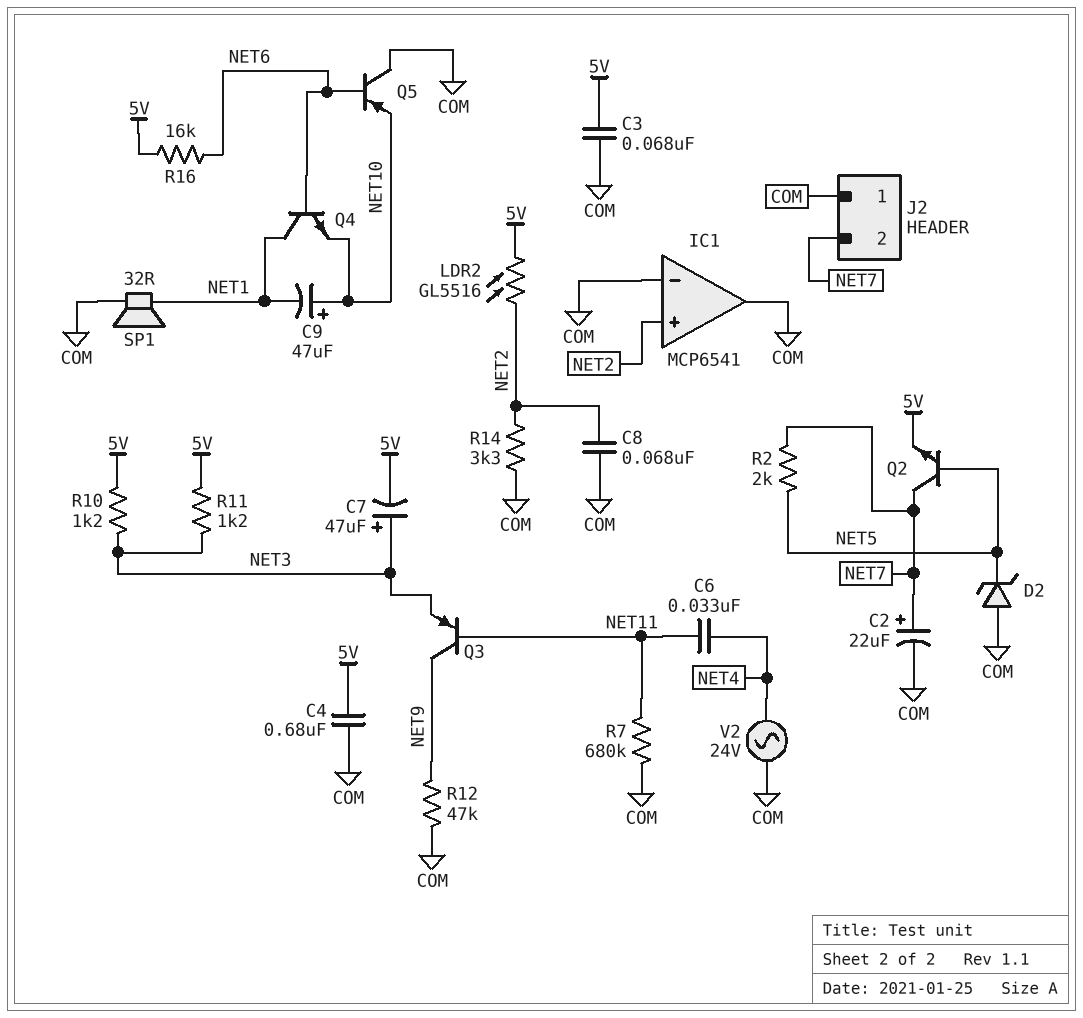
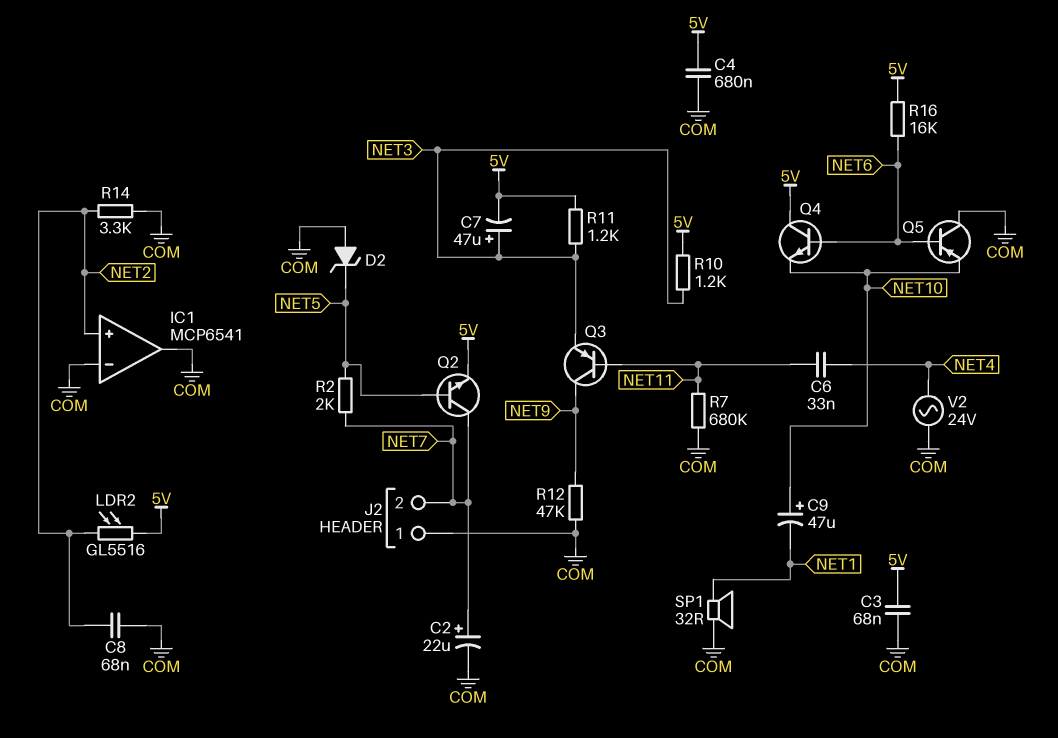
Q4: NPN (B NET6, C NET1, E NET10) -> NPN (B NET6, C 5V, E NET10)

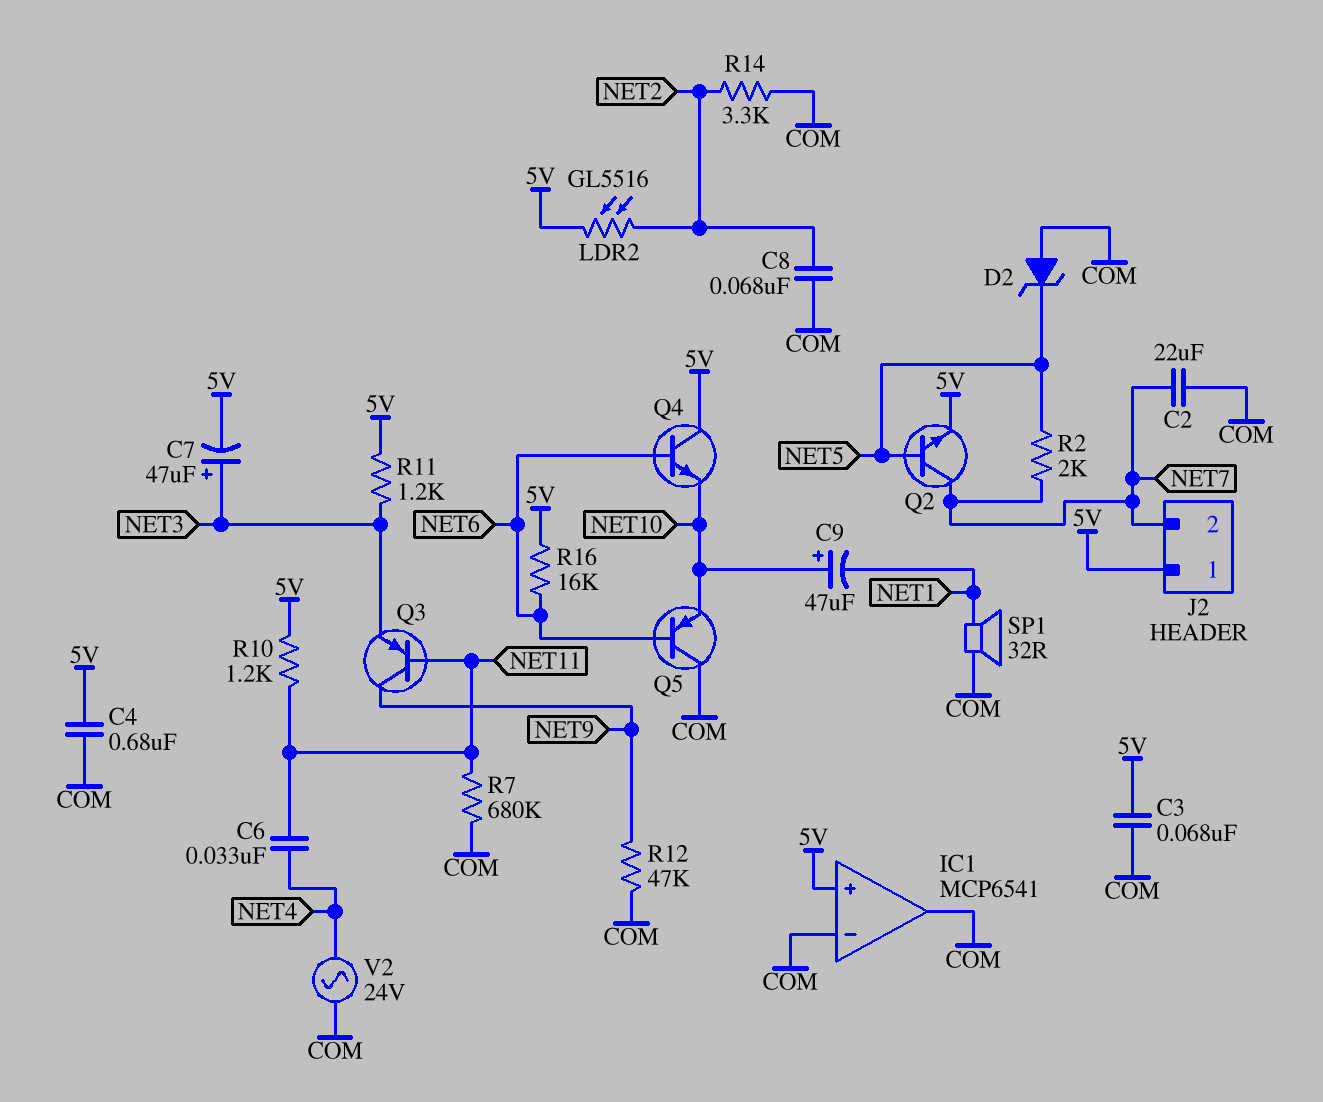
C2: 22uF (plus NET7, minus COM) -> 22uF (COM, NET7)
IC1 pin in+: NET2 -> 5V
J2 pin 1: COM -> 5V
R10: 1.2k (5V, NET3) -> 1.2k (5V, NET11)

